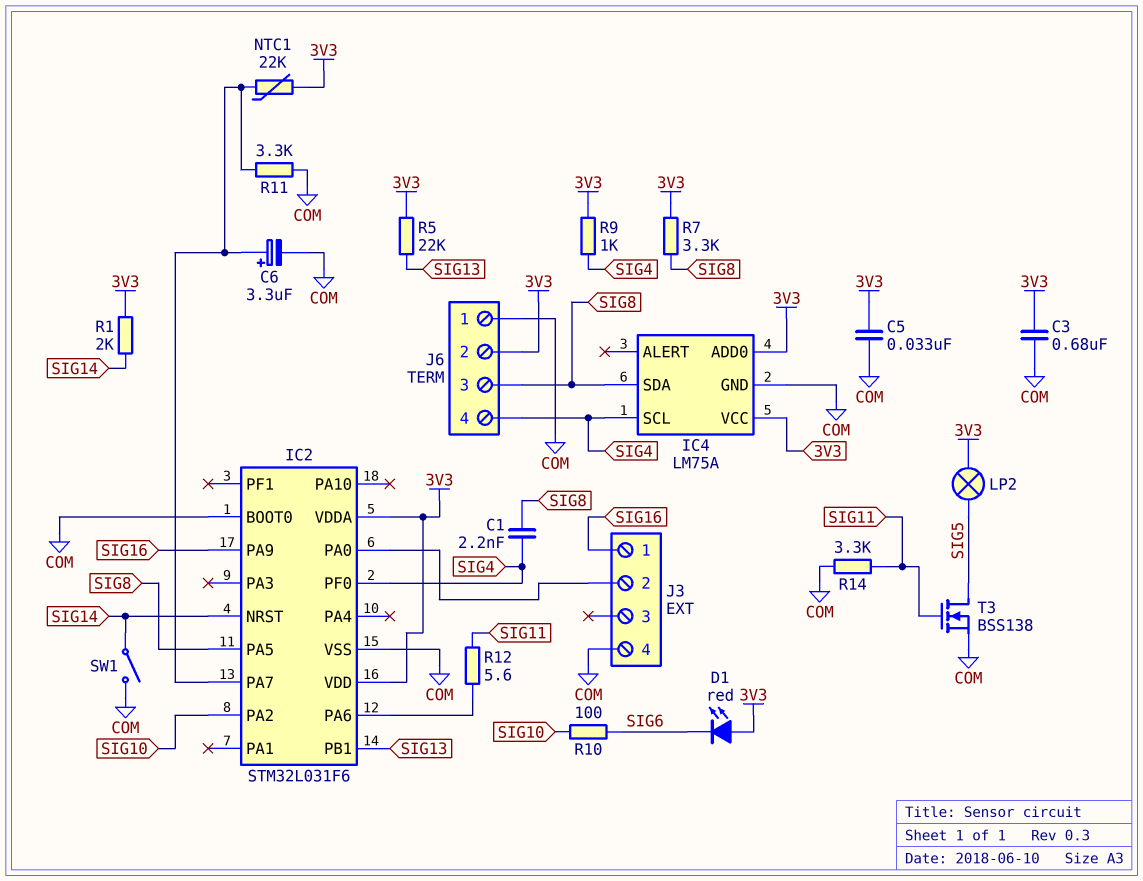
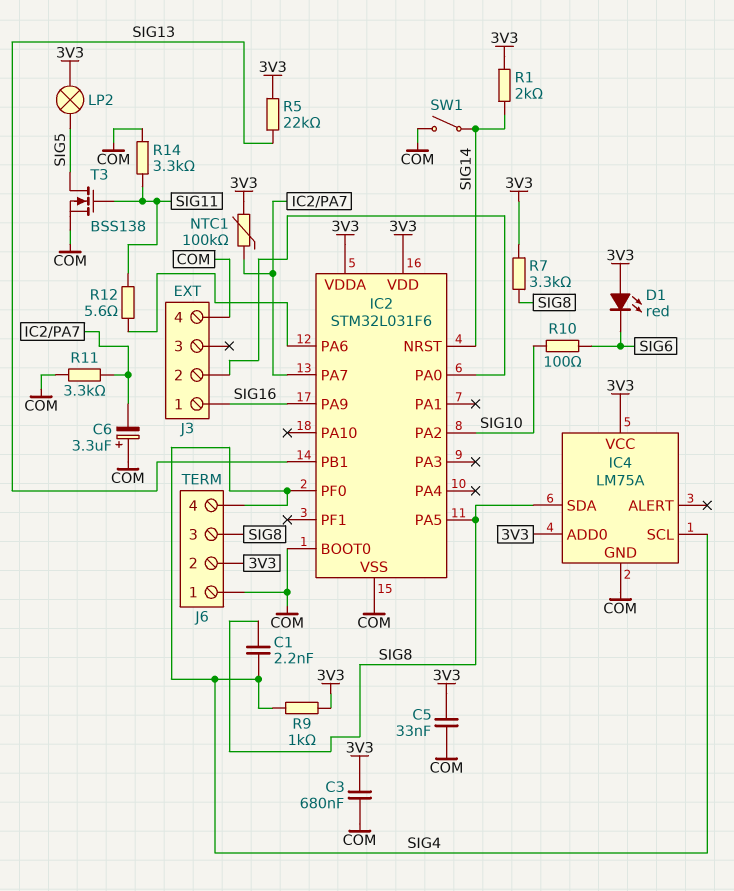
C6: 3.3uF (plus IC2/PA7, minus COM) -> 3.3uF (plus COM, minus IC2/PA7)
NTC1: 22k (3V3, IC2/PA7) -> 100k (3V3, IC2/PA7)

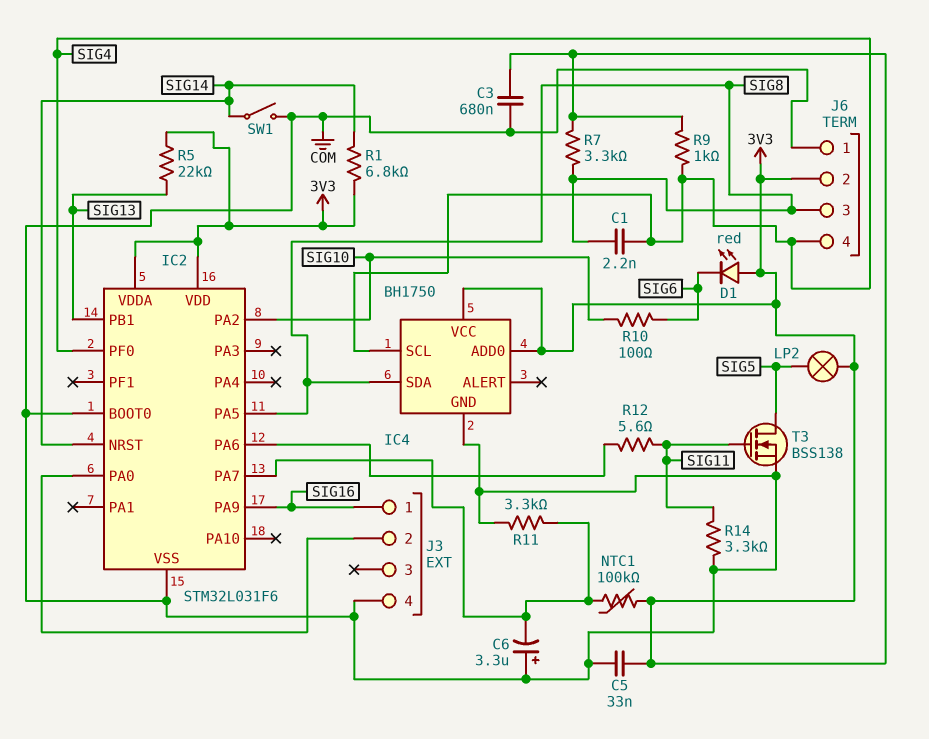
IC4: LM75A -> BH1750
R1: 2k (3V3, SIG14) -> 6.8k (3V3, SIG14)

